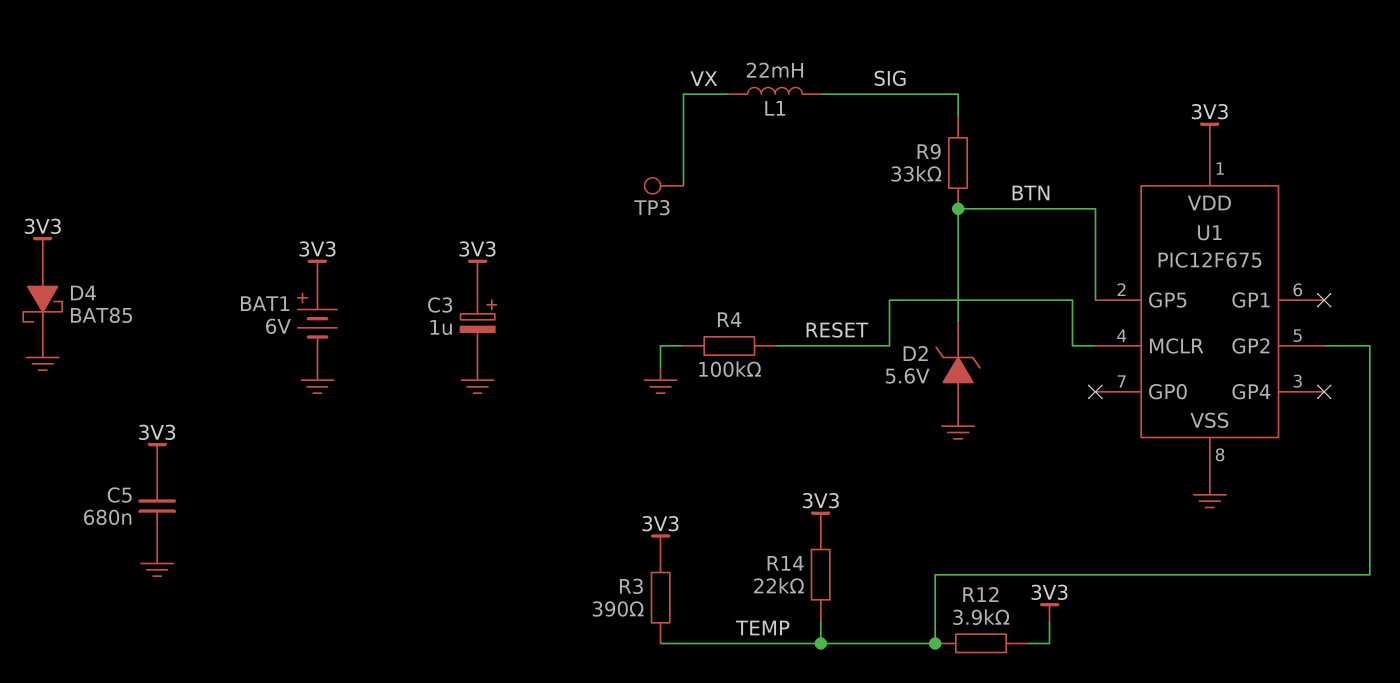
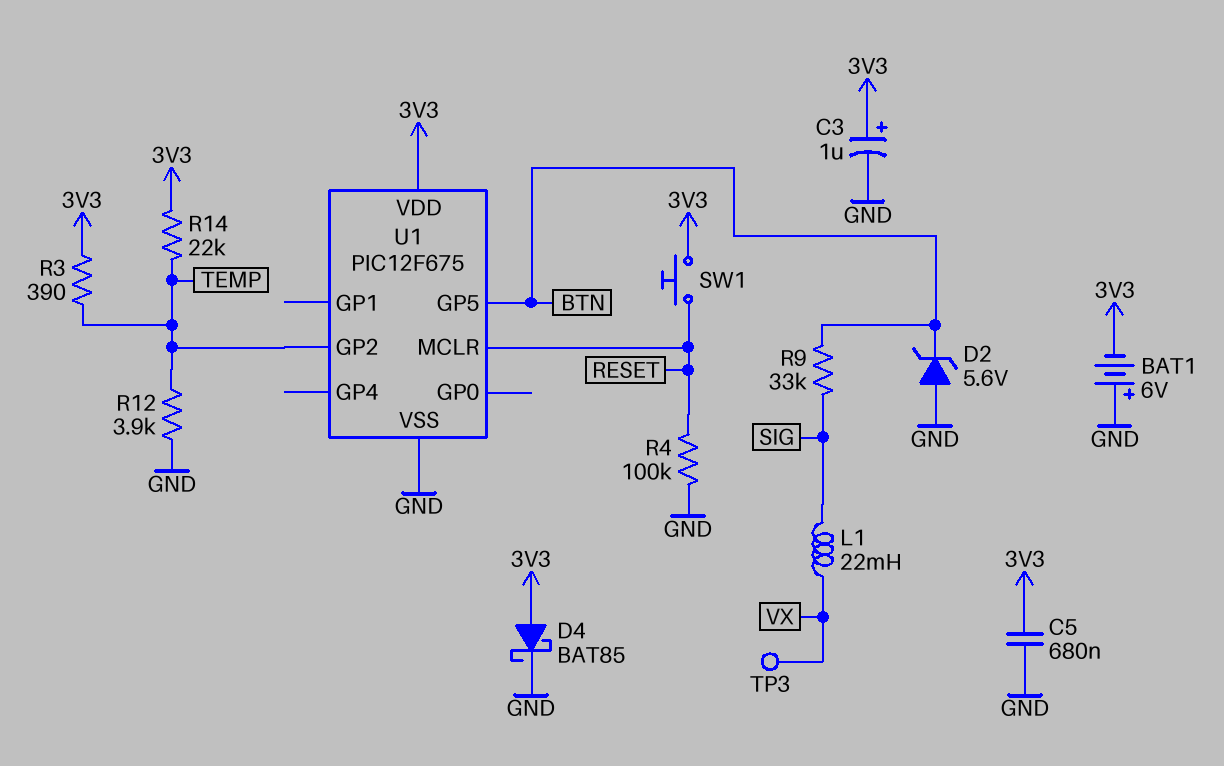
BAT1: 6V (plus 3V3, minus GND) -> 6V (plus GND, minus 3V3)
R12: 3.9k (3V3, TEMP) -> 3.9k (GND, TEMP)
SW1: none -> button (3V3, RESET)

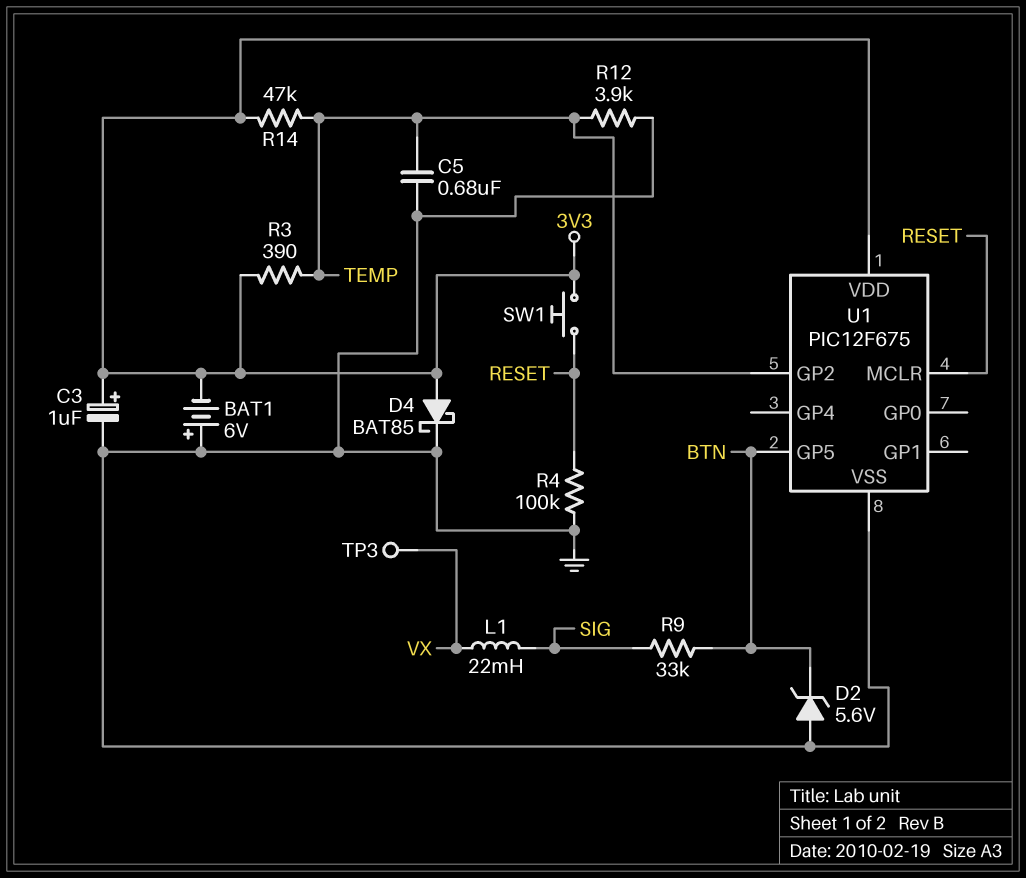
C5: 680nF (3V3, GND) -> 680nF (GND, TEMP)
R14: 22k (3V3, TEMP) -> 47k (3V3, TEMP)

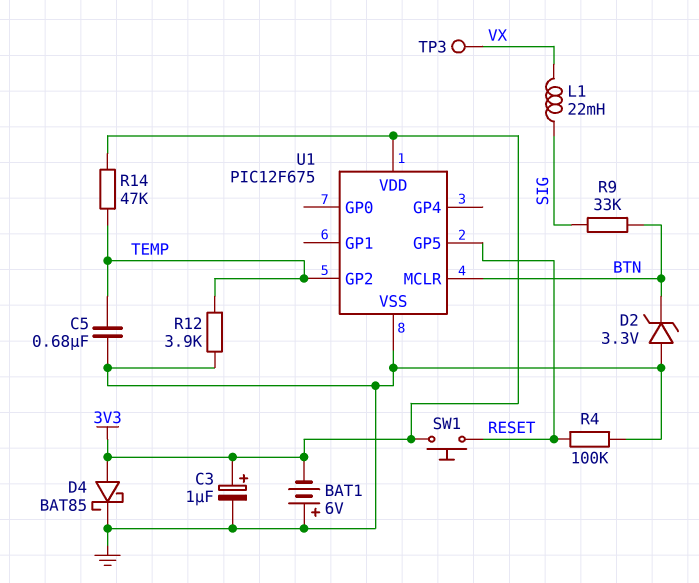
D2: zener 5.6V (A GND, K BTN) -> zener 3.3V (A GND, K BTN)
R3: 390 (3V3, TEMP) -> none
U1 pin GP5: BTN -> RESET
U1 pin MCLR: RESET -> BTN

